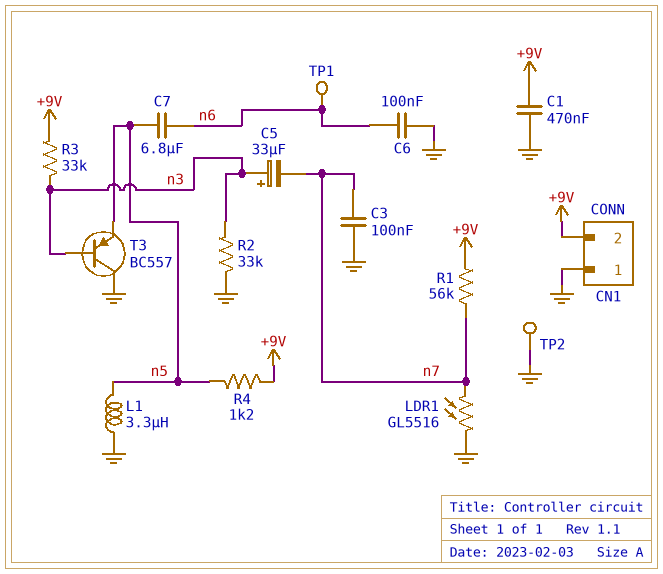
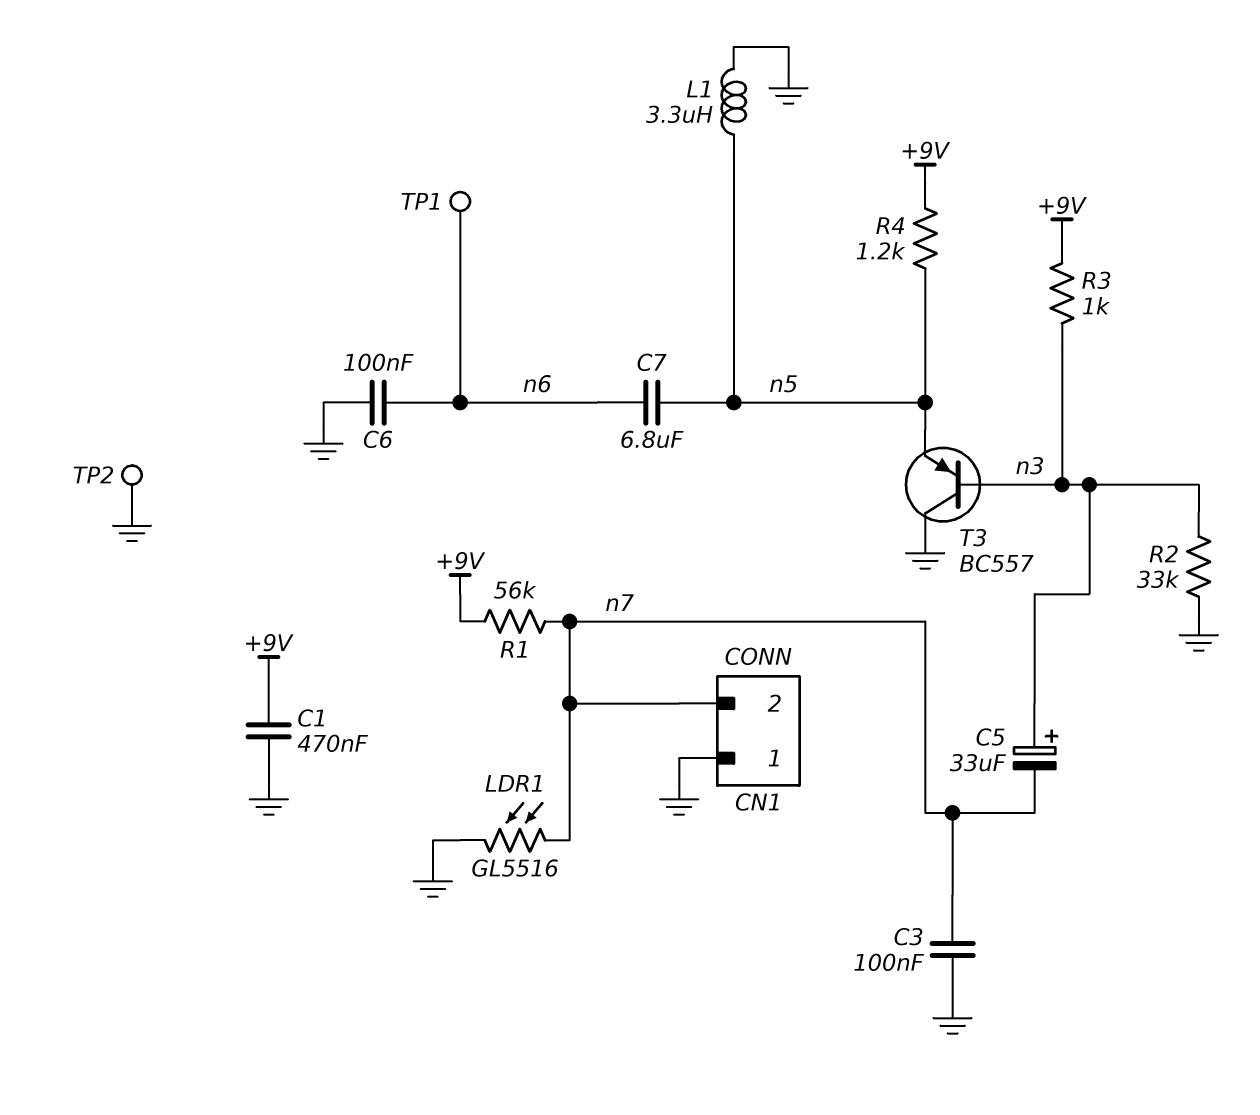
CN1 pin 2: +9V -> n7
R3: 33k (+9V, n3) -> 1k (+9V, n3)

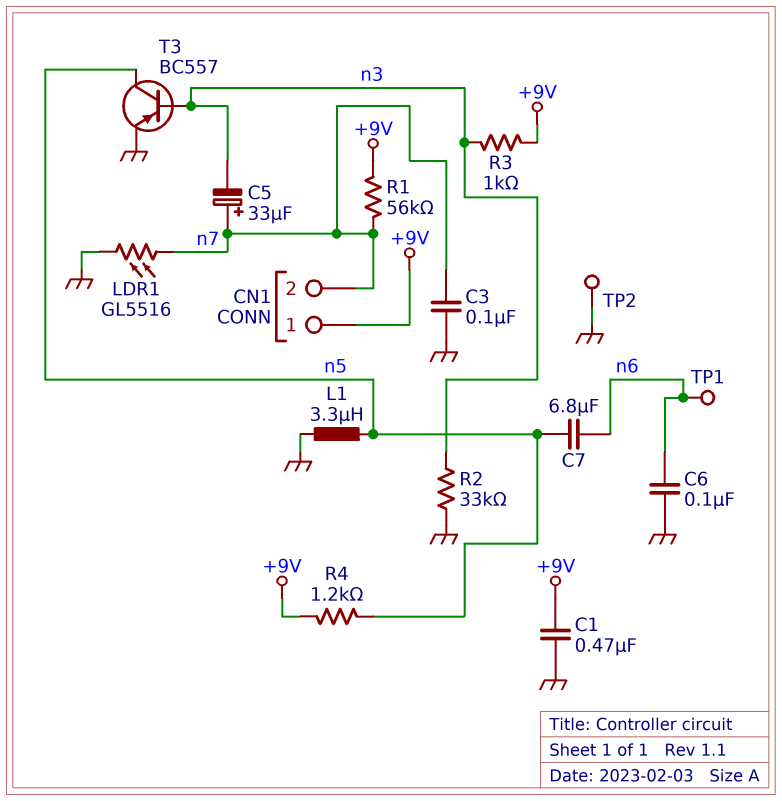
C5: 33uF (plus n3, minus n7) -> 33uF (plus n7, minus n3)
CN1 pin 1: GND -> +9V
T3: PNP BC557 (B n3, C GND, E n5) -> PNP BC557 (B n3, C n5, E GND)

